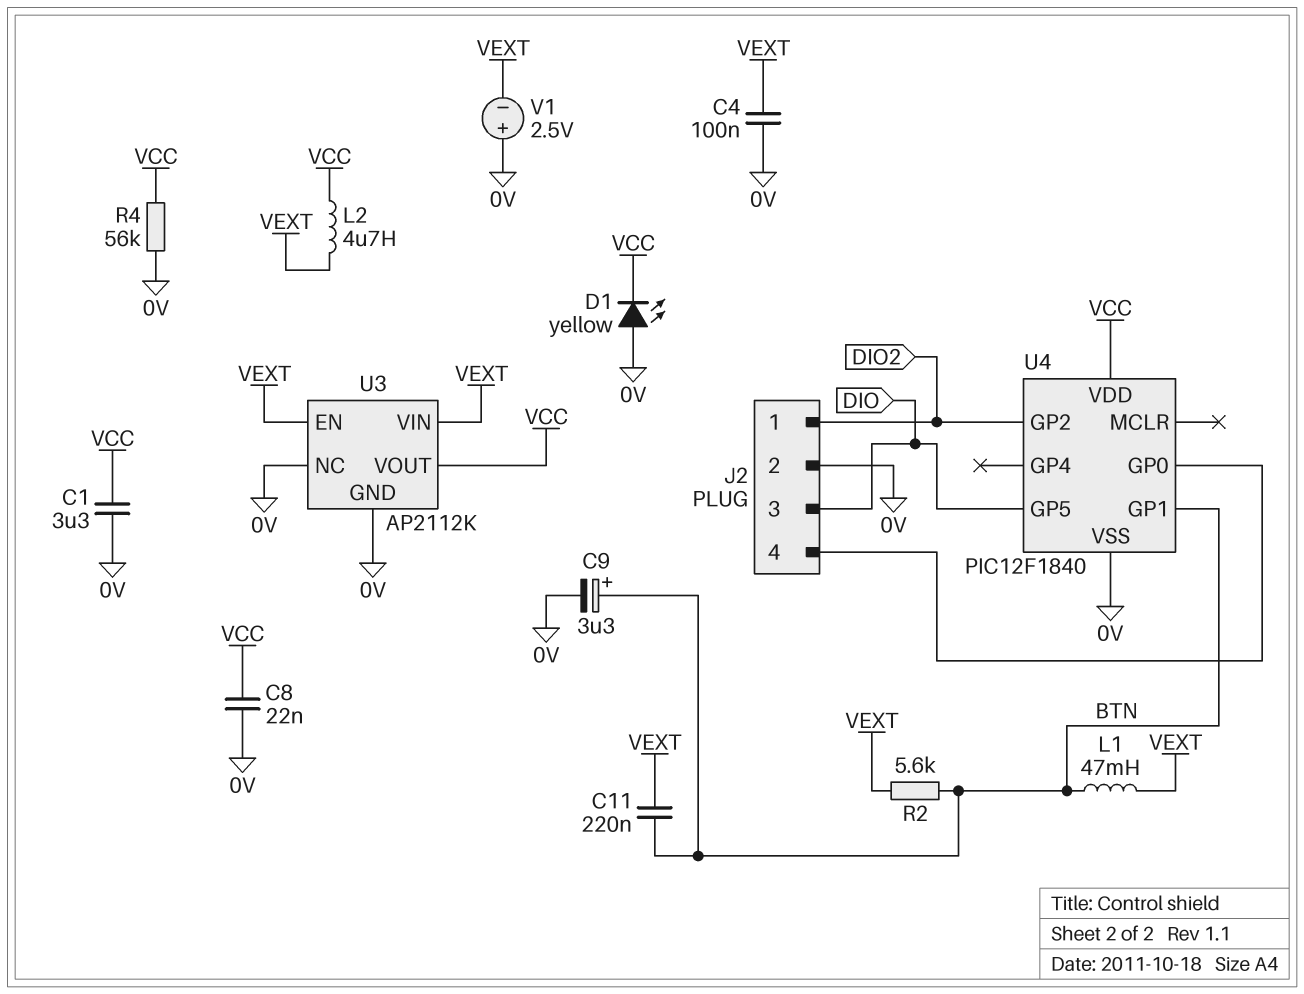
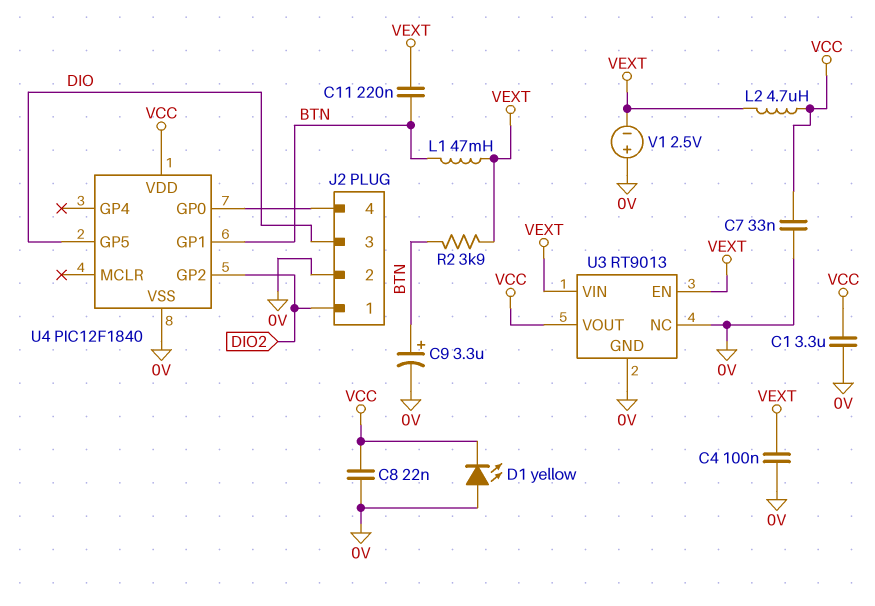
C7: none -> 33nF (0V, VCC)
R2: 5.6k (BTN, VEXT) -> 3.9k (BTN, VEXT)
R4: 56k (0V, VCC) -> none
U3: AP2112K -> RT9013

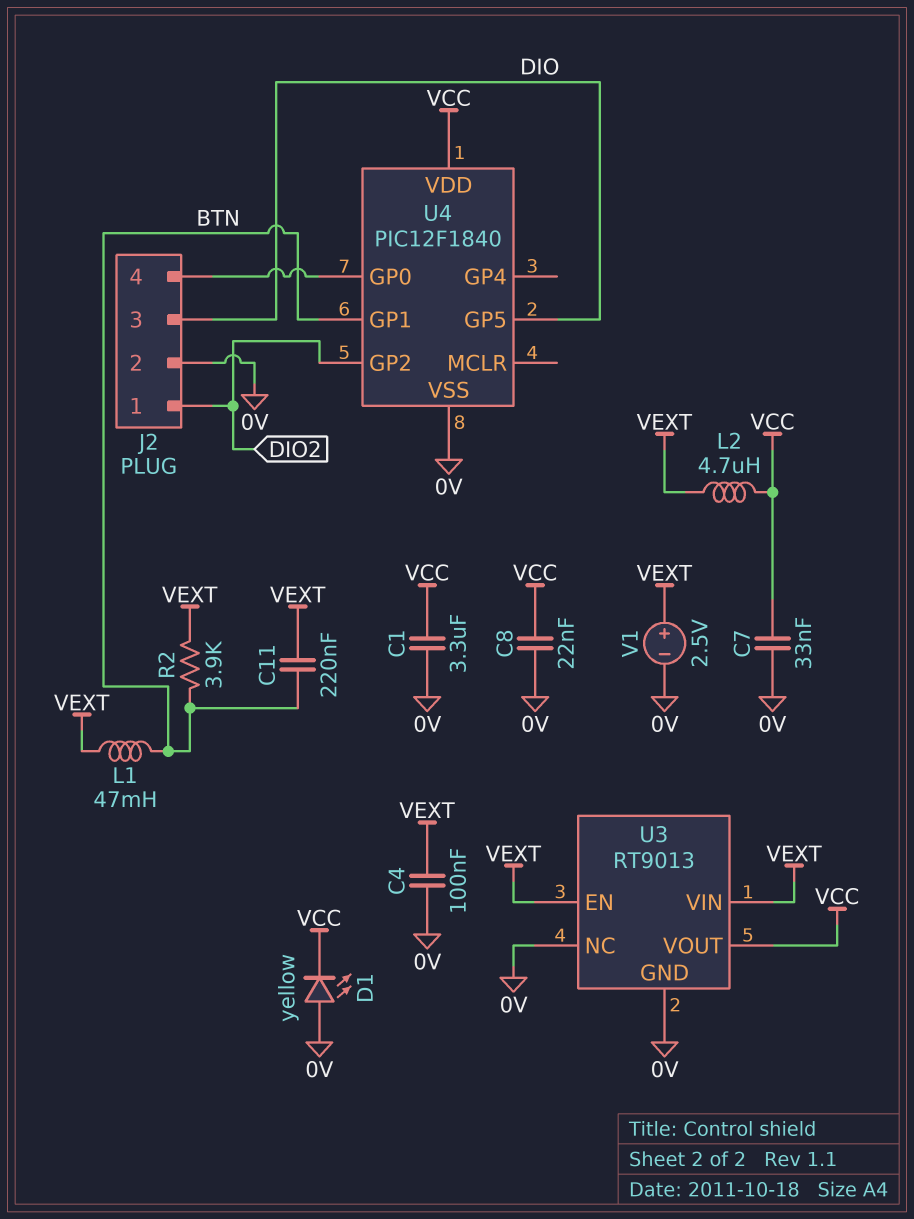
C9: 3.3uF (plus BTN, minus 0V) -> none
V1: 2.5V (plus 0V, minus VEXT) -> 2.5V (plus VEXT, minus 0V)

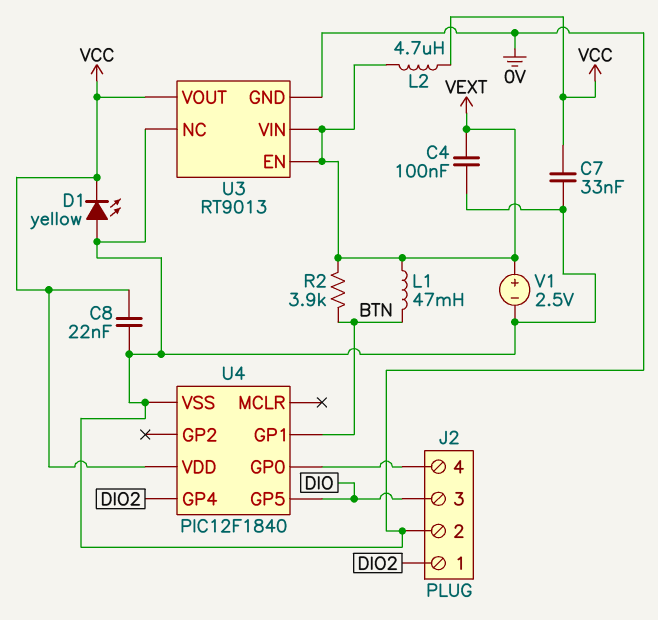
C1: 3.3uF (0V, VCC) -> none
C11: 220nF (BTN, VEXT) -> none
U4 pin GP2: DIO2 -> none
U4 pin GP4: none -> DIO2

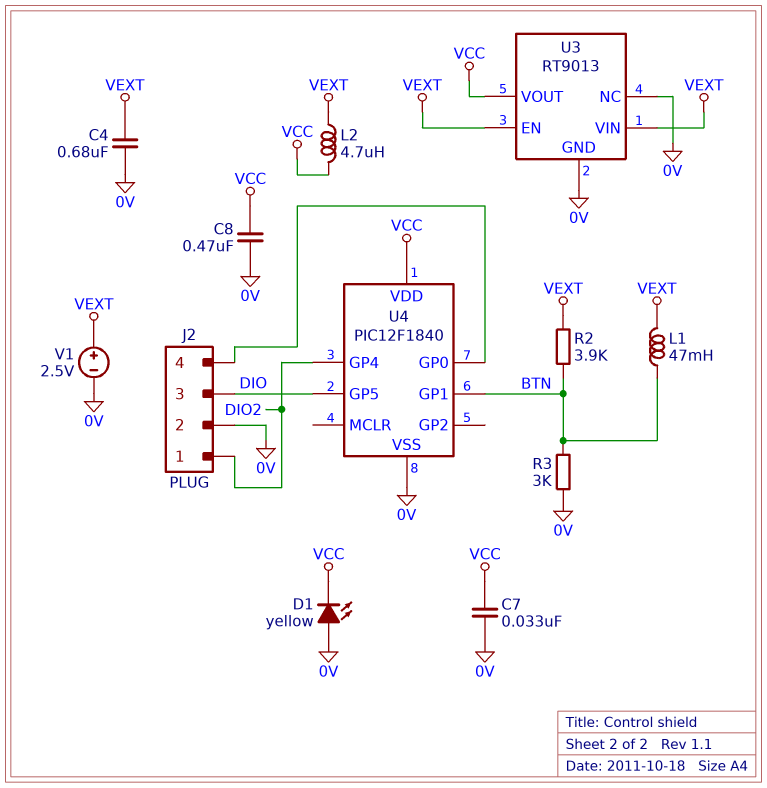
C4: 100nF (0V, VEXT) -> 680nF (0V, VEXT)
C8: 22nF (0V, VCC) -> 470nF (0V, VCC)
R3: none -> 3k (0V, BTN)

